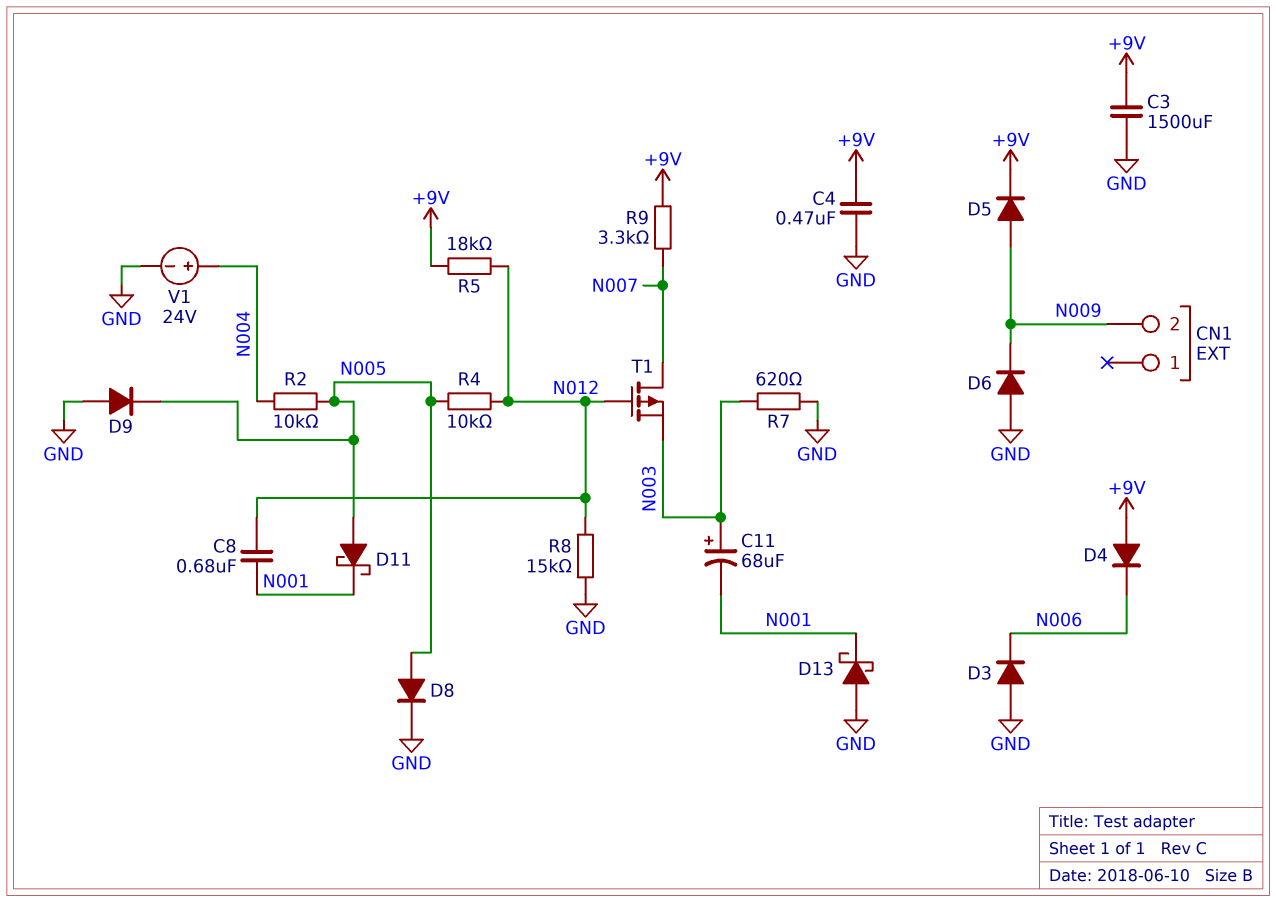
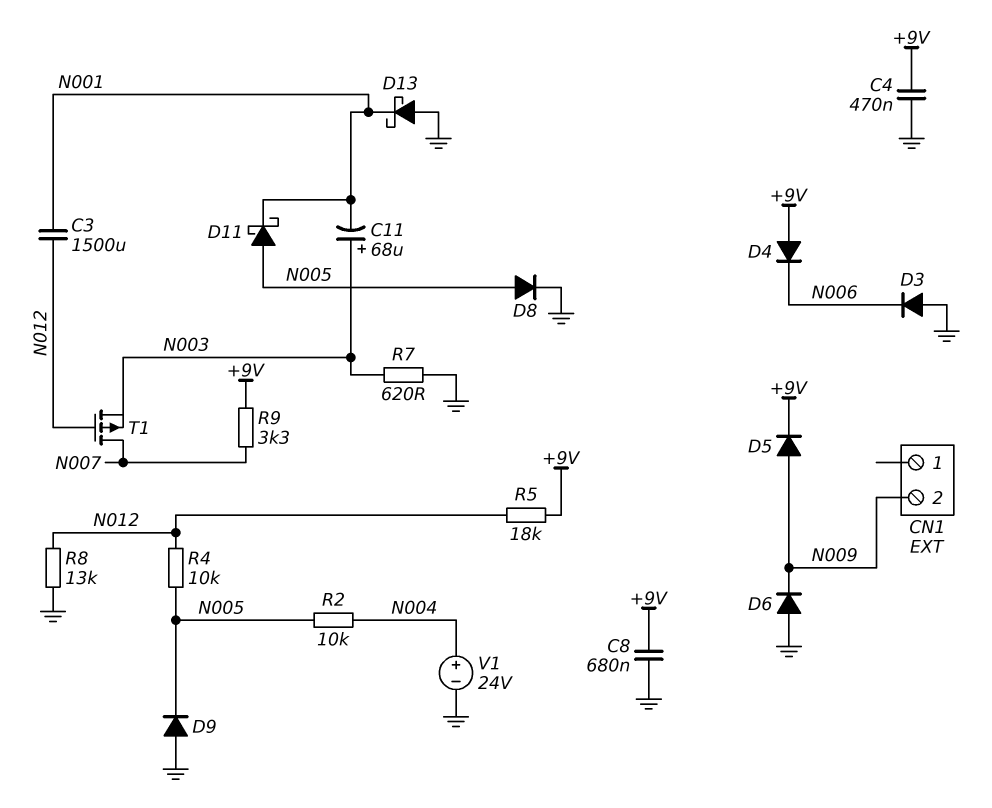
C3: 1500uF (+9V, GND) -> 1500uF (N001, N012)
C8: 680nF (N001, N012) -> 680nF (+9V, GND)
R8: 15k (GND, N012) -> 13k (GND, N012)

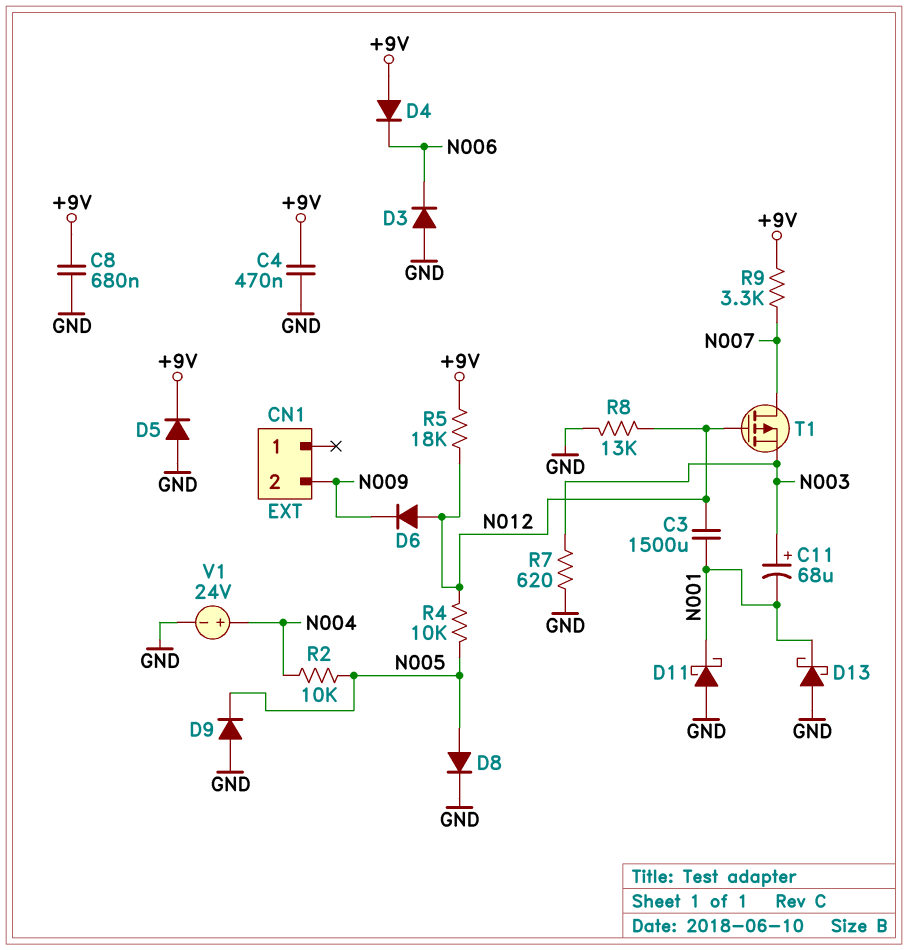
D5: diode (A N009, K +9V) -> diode (A GND, K +9V)
D6: diode (A GND, K N009) -> diode (A N012, K N009)
D11: schottky (A N005, K N001) -> schottky (A GND, K N001)

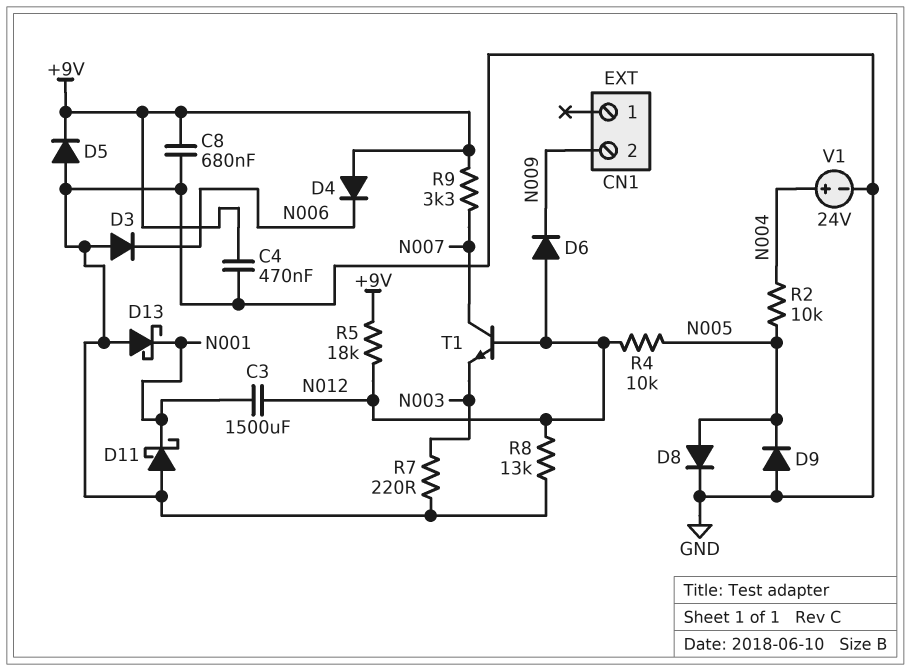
C11: 68uF (plus N003, minus N001) -> none
R7: 620 (GND, N003) -> 220 (GND, N003)
T1: PMOS (G N012, D N007, S N003) -> NPN (B N012, C N007, E N003)

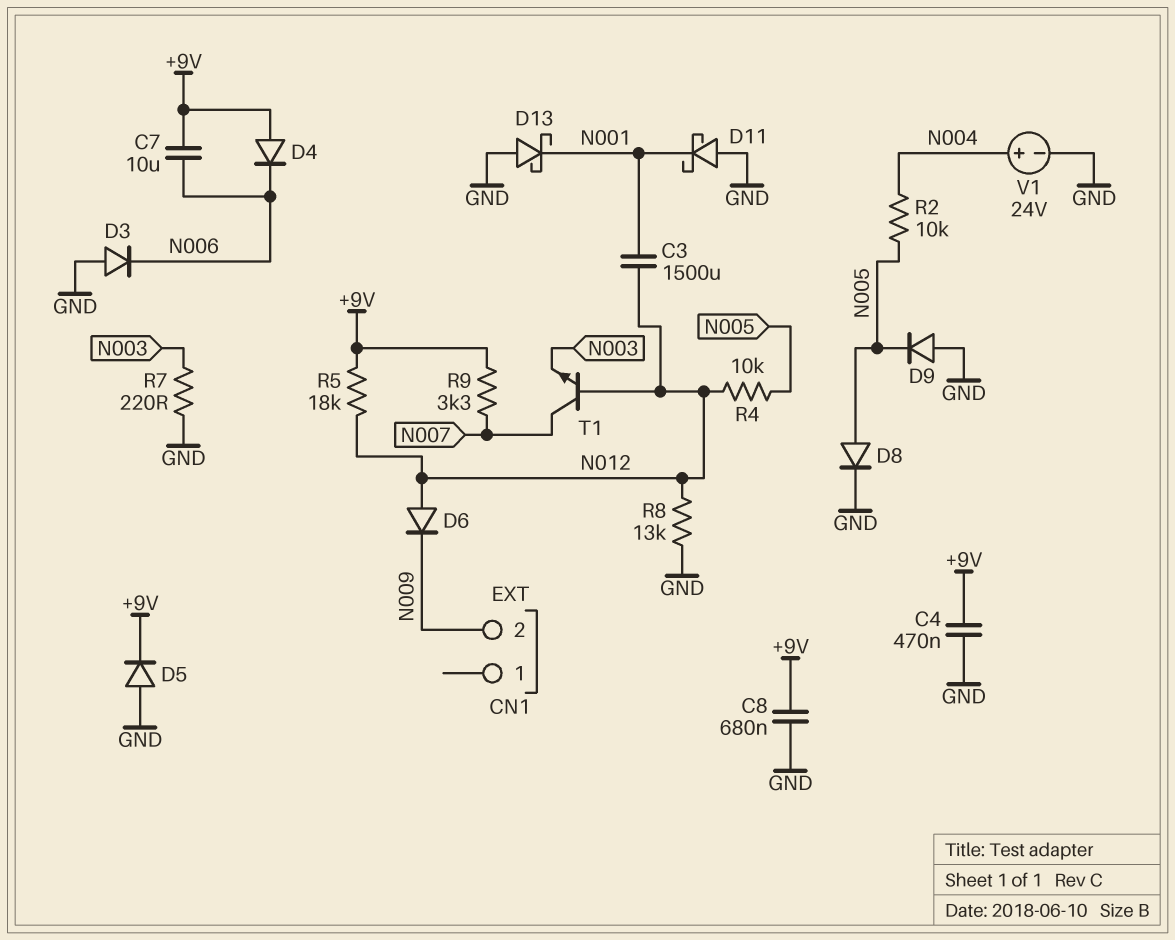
C7: none -> 10uF (+9V, N006)

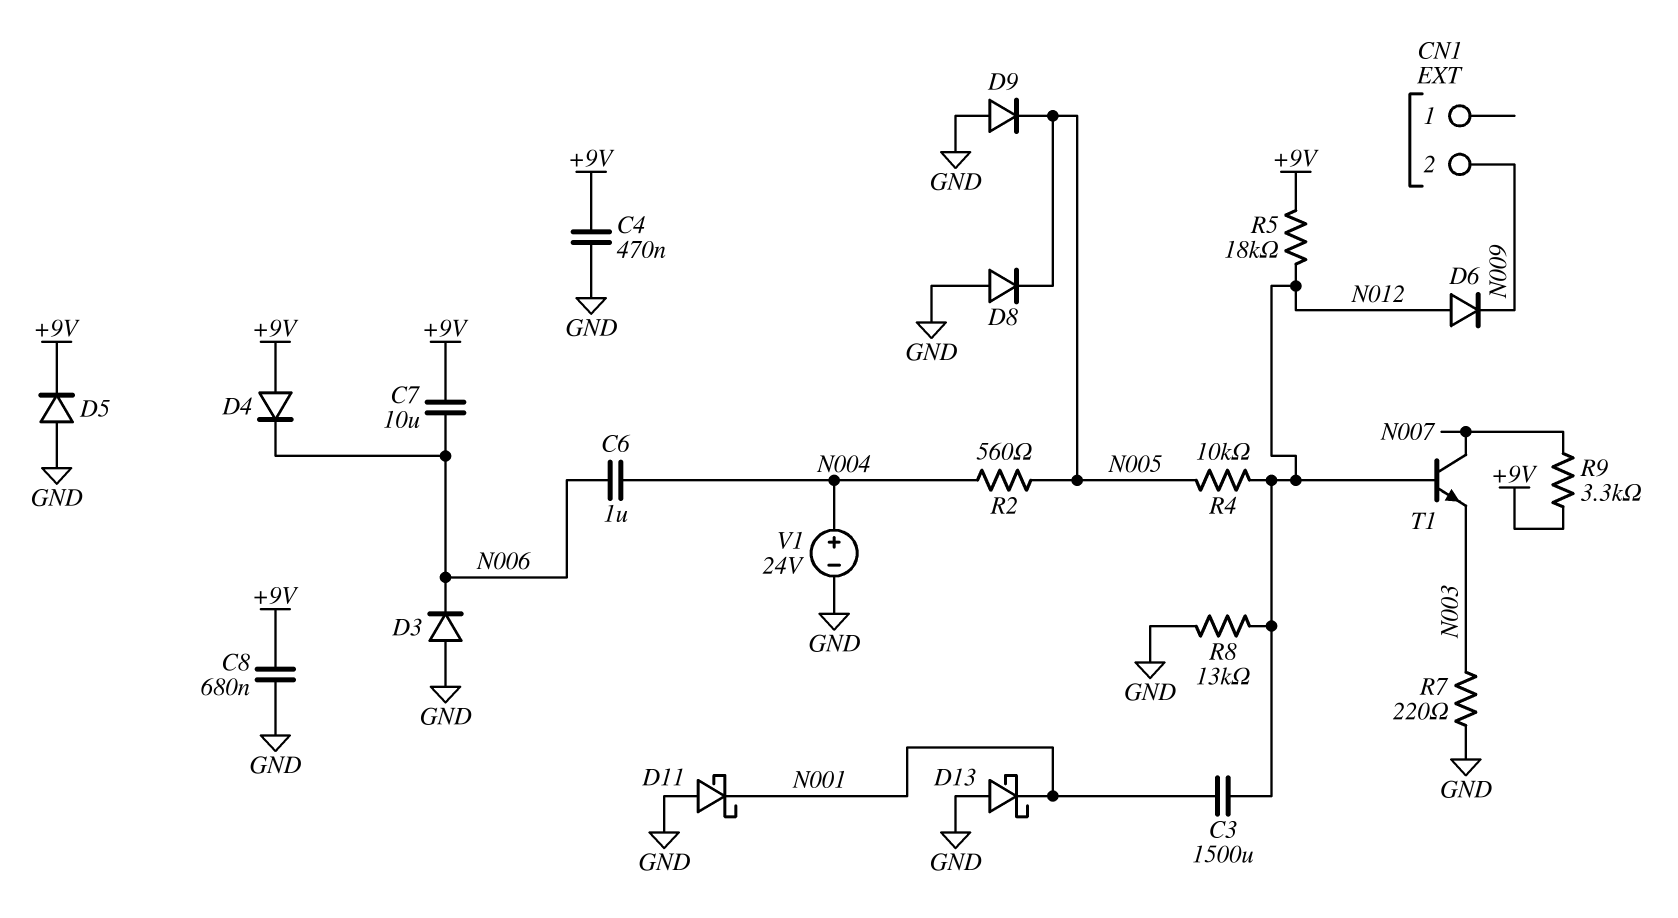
C6: none -> 1uF (N004, N006)
D8: diode (A N005, K GND) -> diode (A GND, K N005)
R2: 10k (N004, N005) -> 560 (N004, N005)

